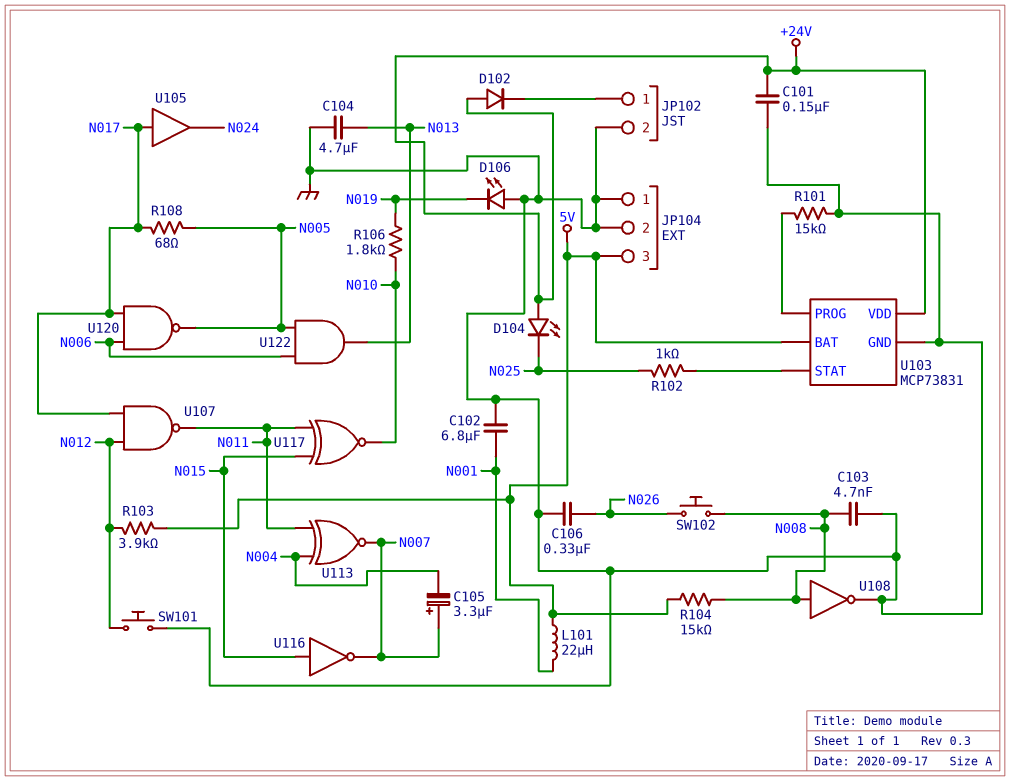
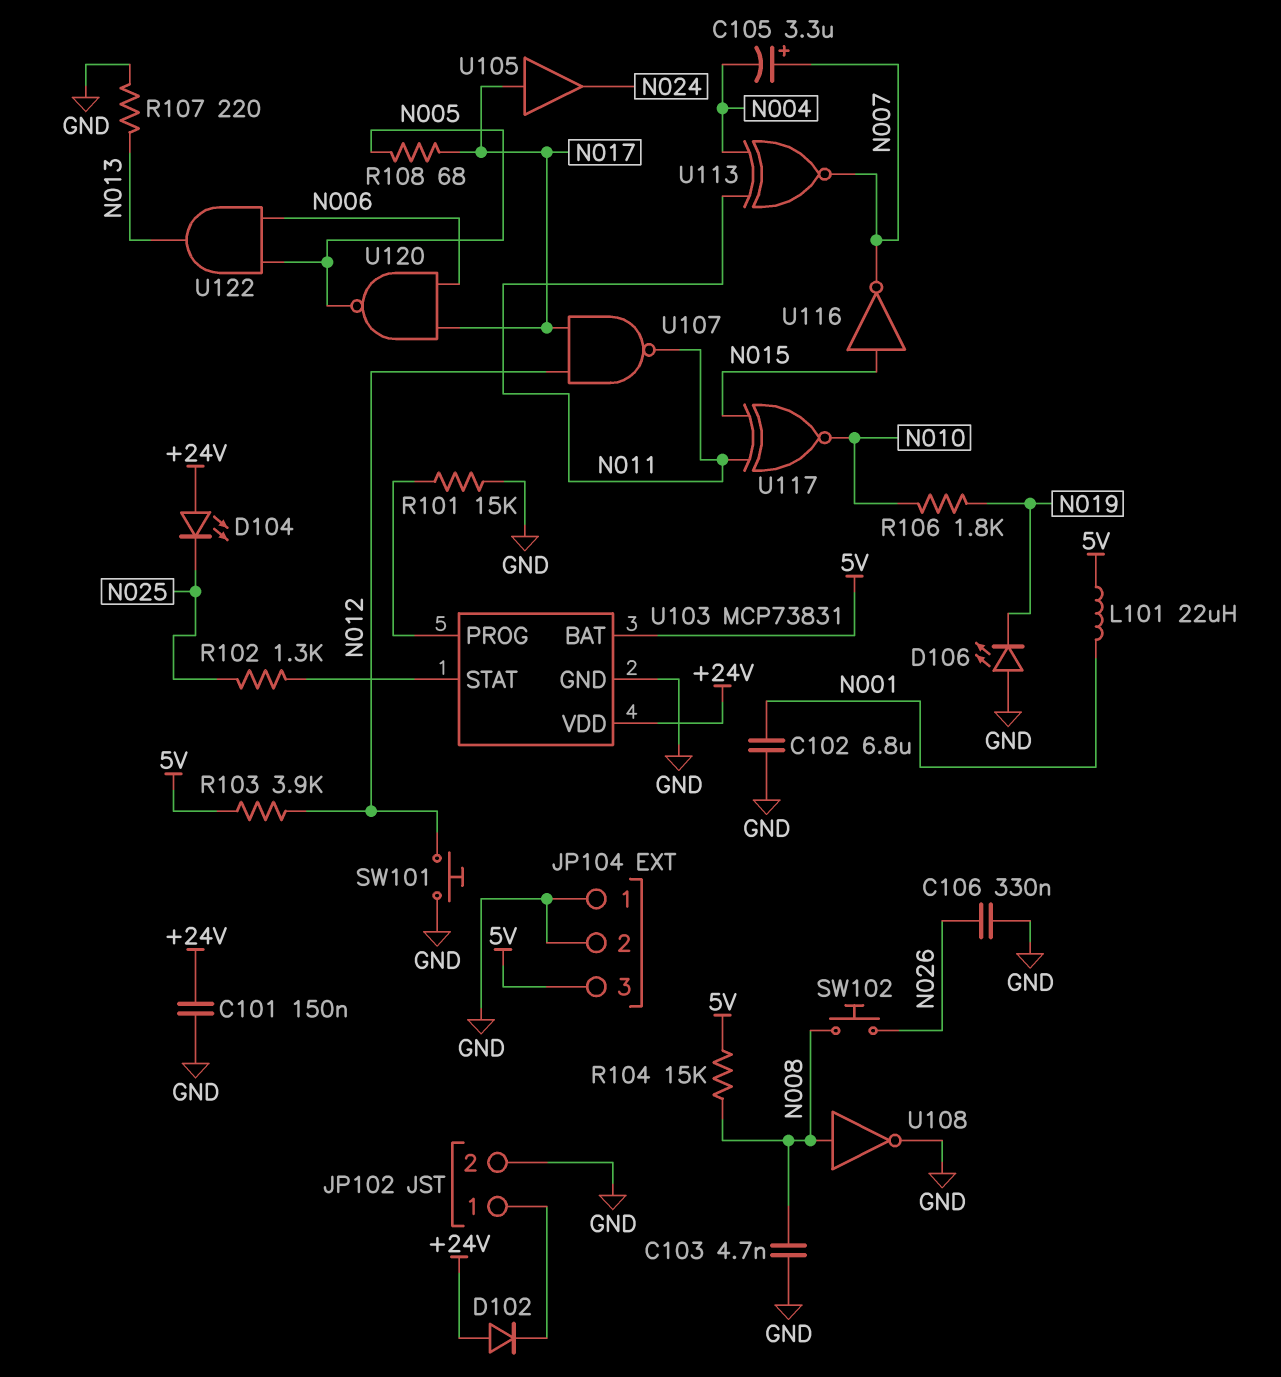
C104: 4.7uF (GND, N013) -> none
R102: 1k (N025, U103/STAT) -> 1.3k (N025, U103/STAT)
R107: none -> 220 (GND, N013)

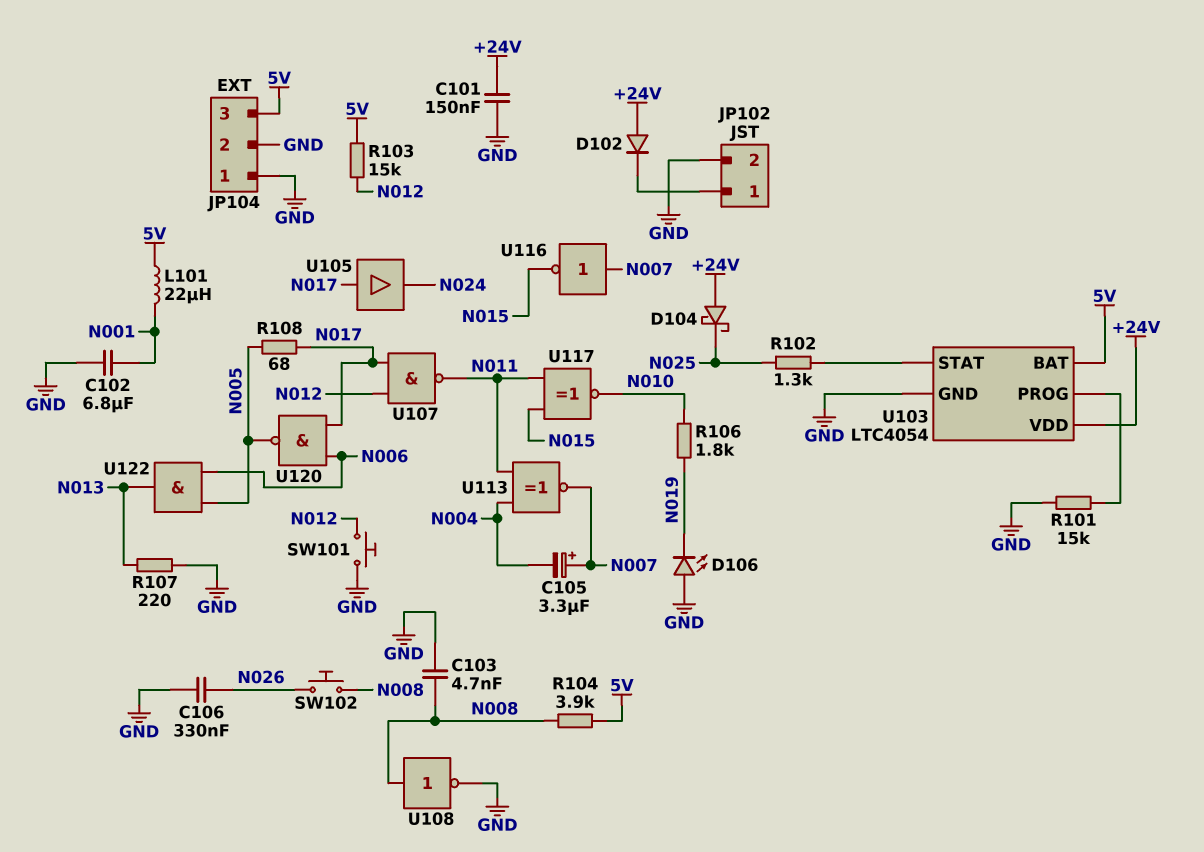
D104: LED (A +24V, K N025) -> schottky (A +24V, K N025)
R103: 3.9k (5V, N012) -> 15k (5V, N012)
R104: 15k (5V, N008) -> 3.9k (5V, N008)
U103: MCP73831 -> LTC4054
U116: NOT (in N015, out N007) -> NOT (in N007, out N015)

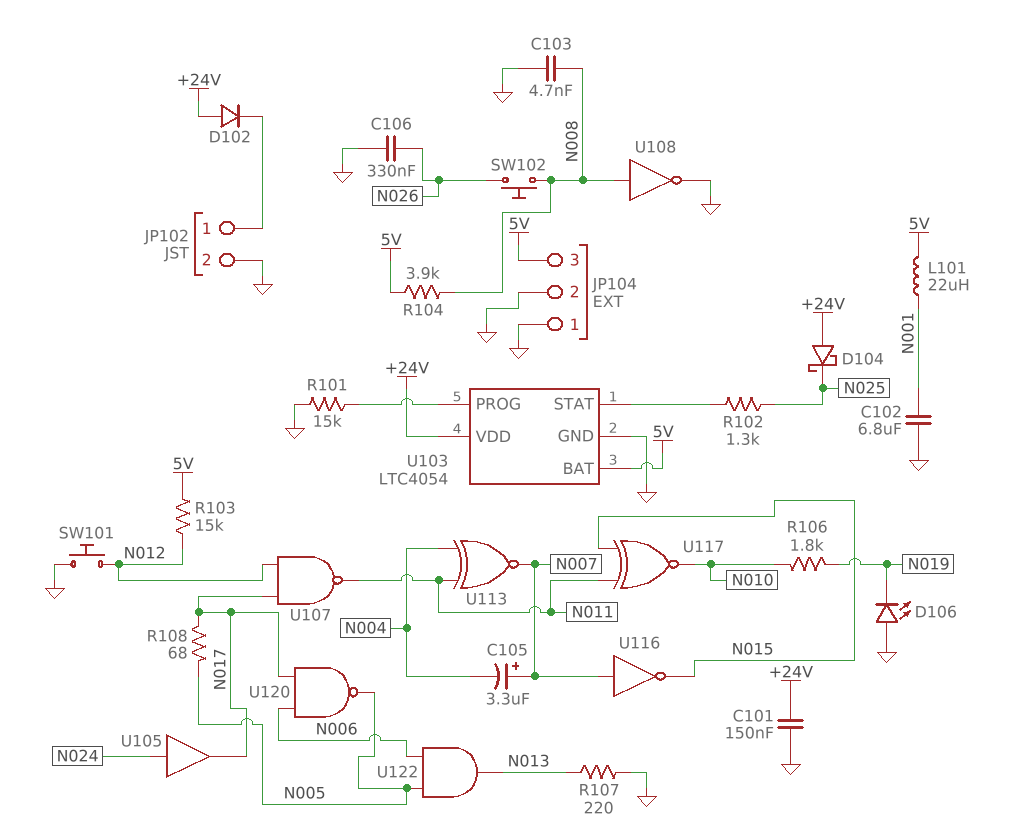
U105: buffer (in N017, out N024) -> buffer (in N024, out N017)

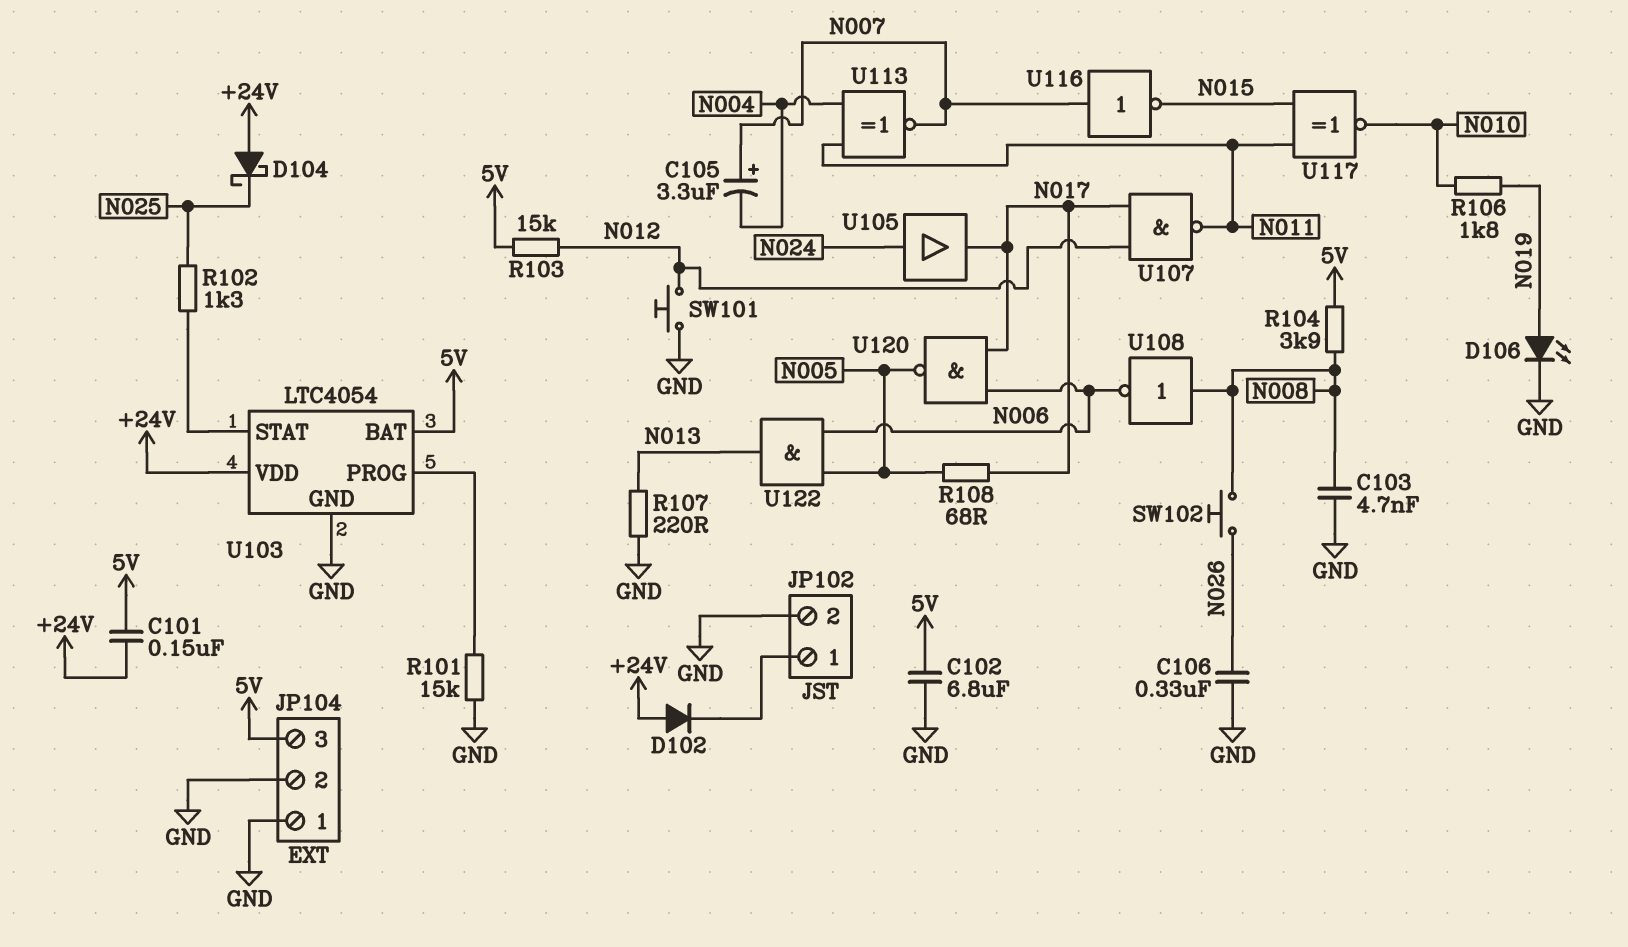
C101: 150nF (+24V, GND) -> 150nF (+24V, 5V)
C102: 6.8uF (GND, N001) -> 6.8uF (5V, GND)
D106: LED (A GND, K N019) -> LED (A N019, K GND)
L101: 22uH (5V, N001) -> none
U108: NOT (in N008, out GND) -> NOT (in N008, out N006)

